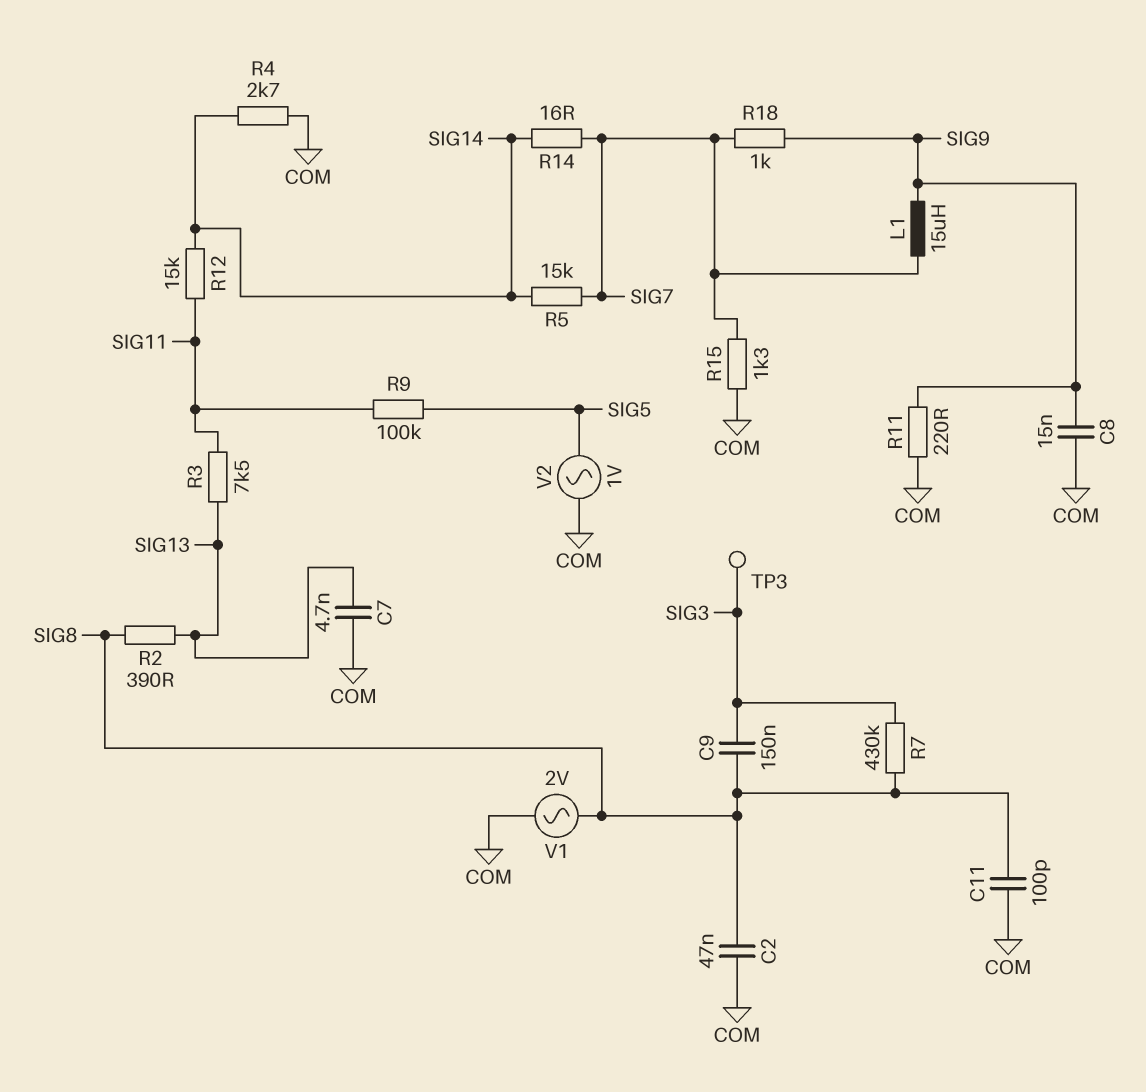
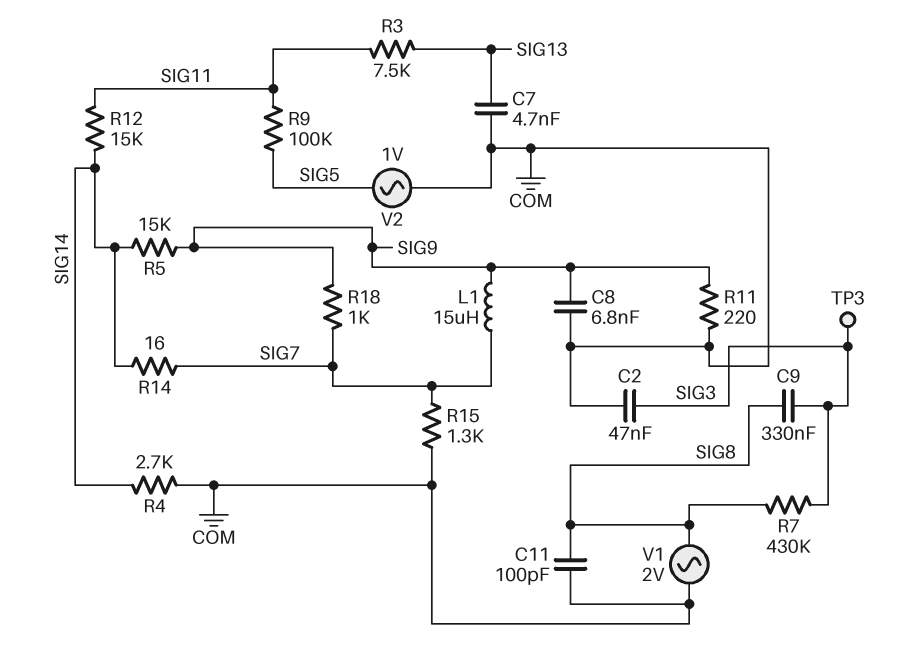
C2: 47nF (COM, SIG8) -> 47nF (COM, SIG3)
C8: 15nF (COM, SIG9) -> 6.8nF (COM, SIG9)
C9: 150nF (SIG3, SIG8) -> 330nF (SIG3, SIG8)
R2: 390 (SIG8, SIG13) -> none
R5: 15k (SIG7, SIG14) -> 15k (SIG9, SIG14)

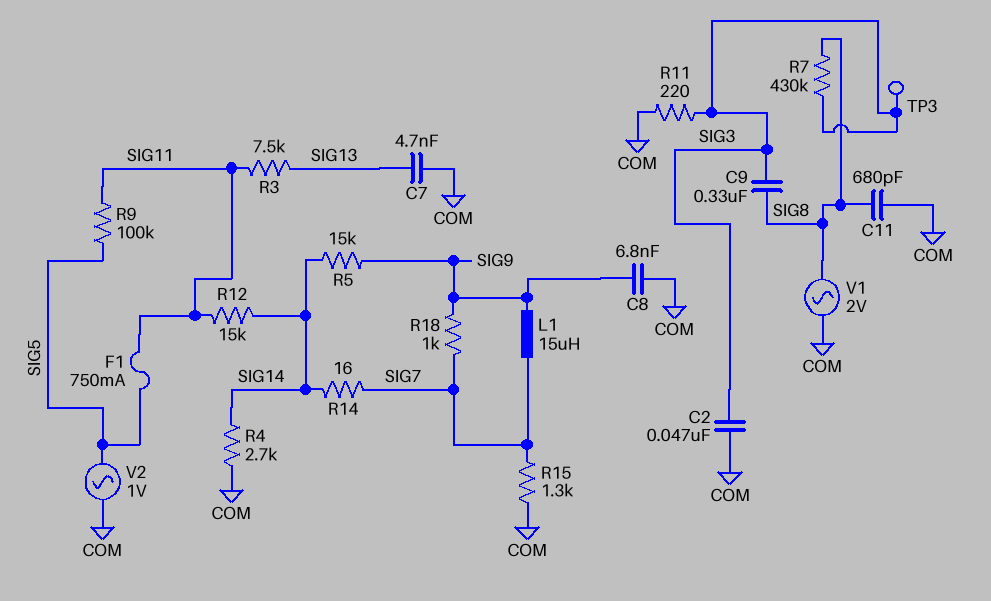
C11: 100pF (COM, SIG8) -> 680pF (COM, SIG8)
F1: none -> 750mA (SIG5, SIG11)
R11: 220 (COM, SIG9) -> 220 (COM, SIG3)

